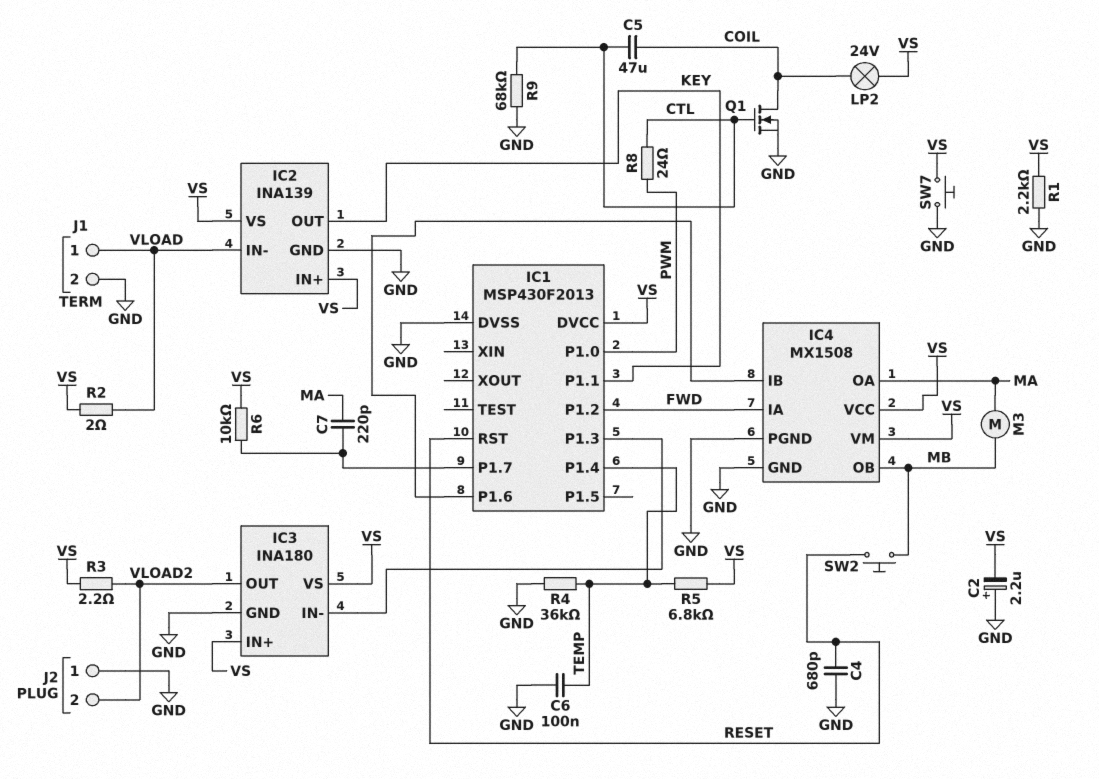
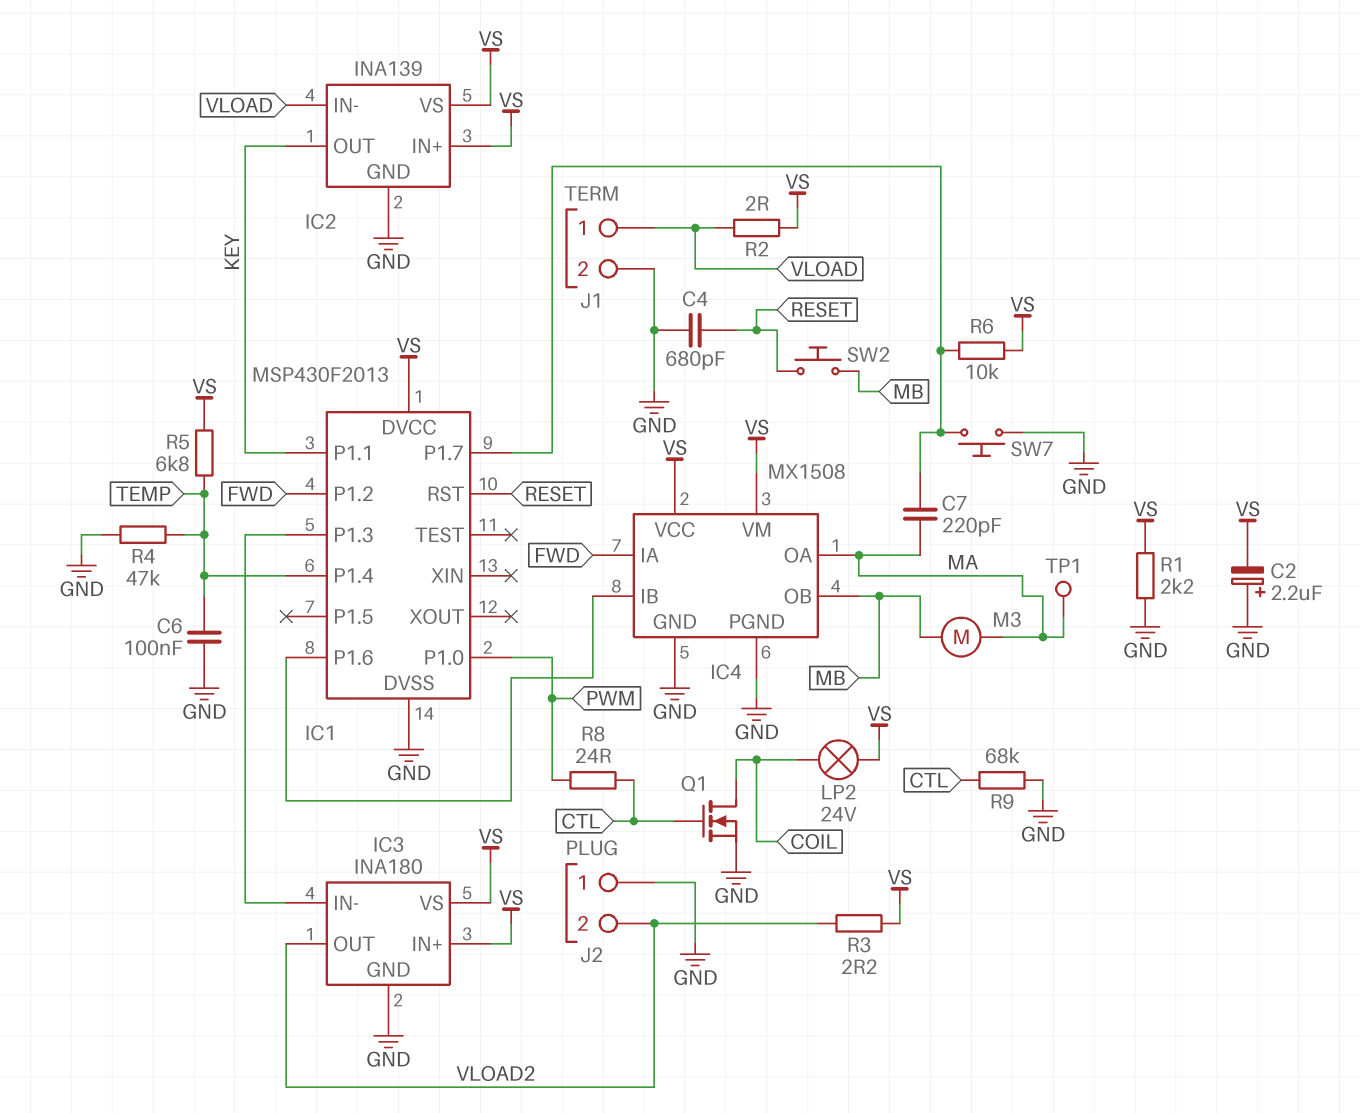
C5: 47uF (COIL, CTL) -> none
R4: 36k (GND, TEMP) -> 47k (GND, TEMP)
SW7: button (GND, VS) -> button (GND, IC1/P1.7)
TP1: none -> test point (MA)

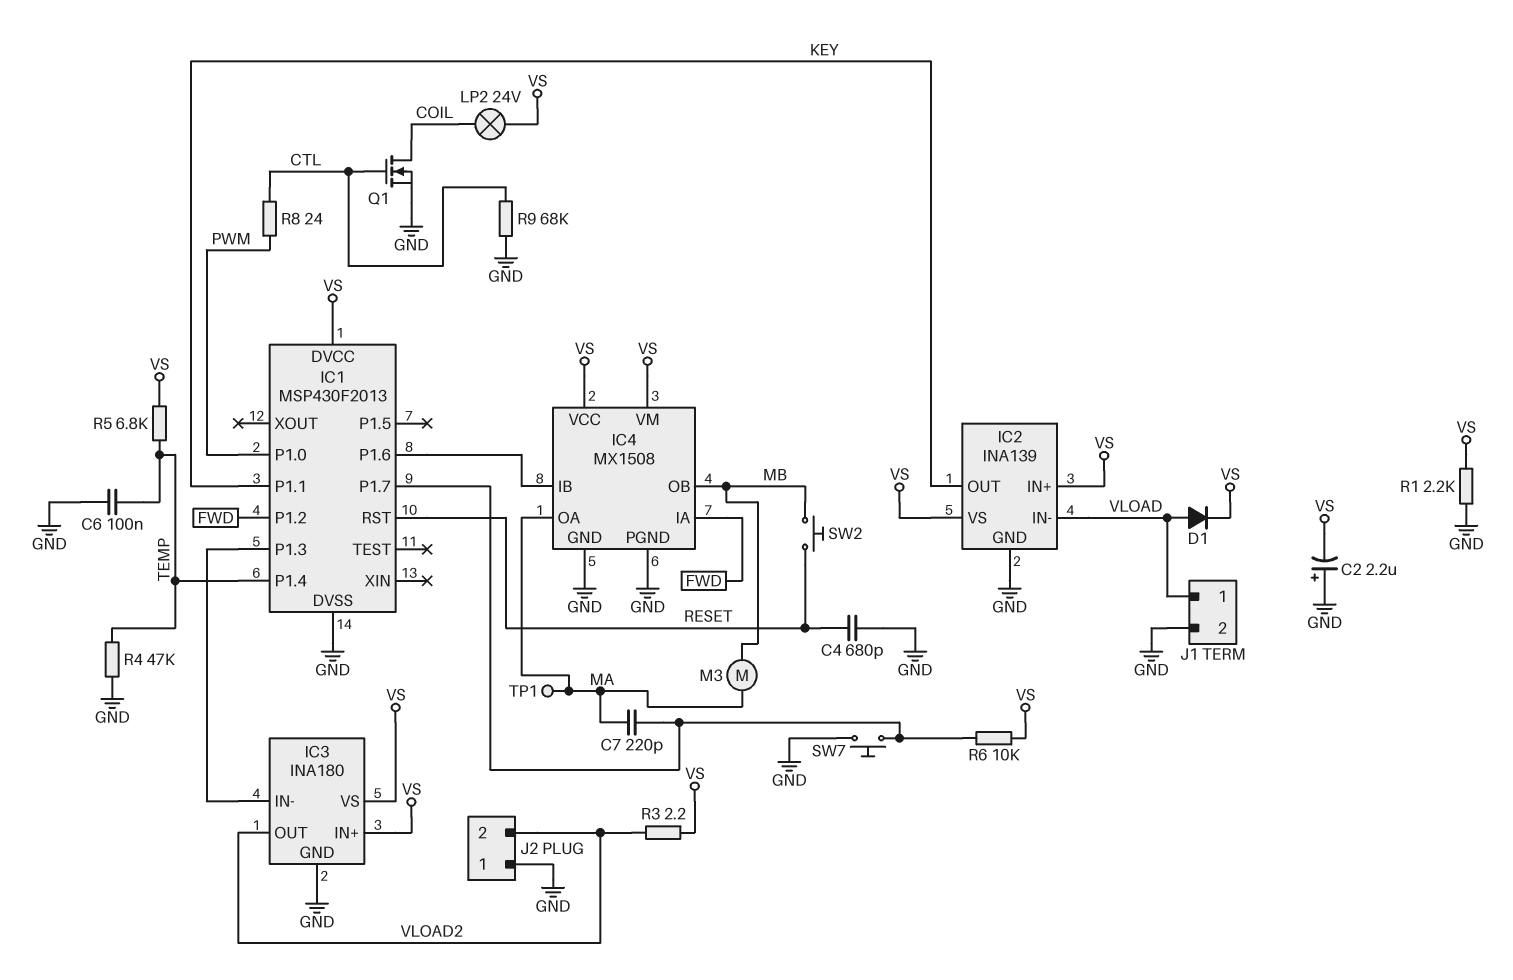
D1: none -> diode (A VLOAD, K VS)
R2: 2 (VLOAD, VS) -> none

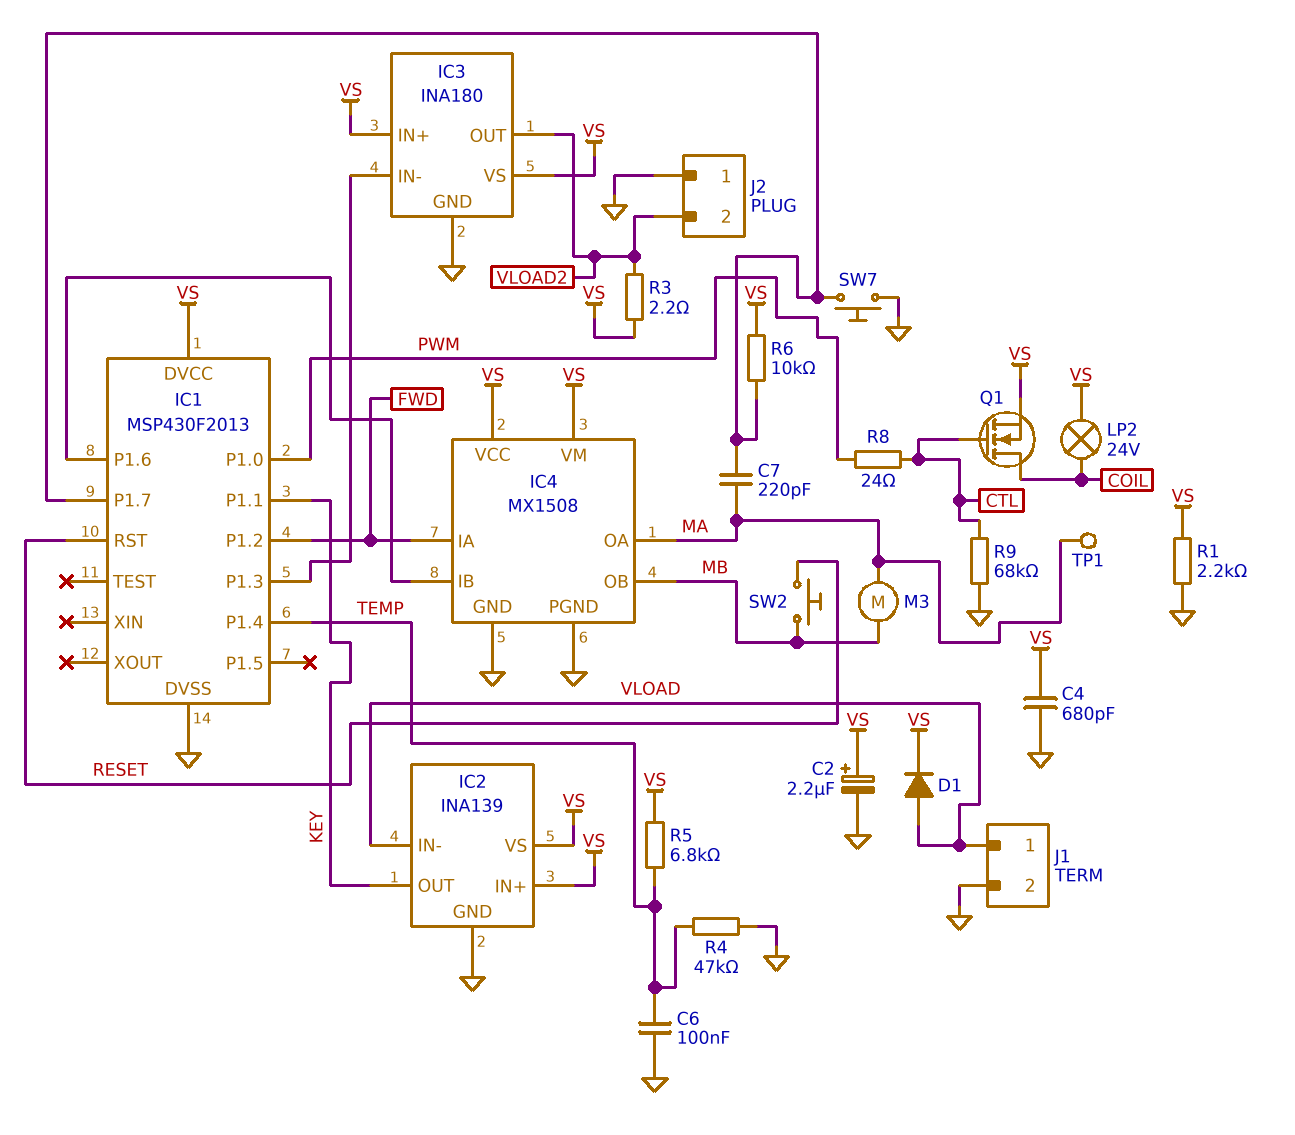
C2: 2.2uF (plus GND, minus VS) -> 2.2uF (plus VS, minus GND)
C4: 680pF (GND, RESET) -> 680pF (GND, VS)
Q1: NMOS (G CTL, D COIL, S GND) -> NMOS (G CTL, D COIL, S VS)

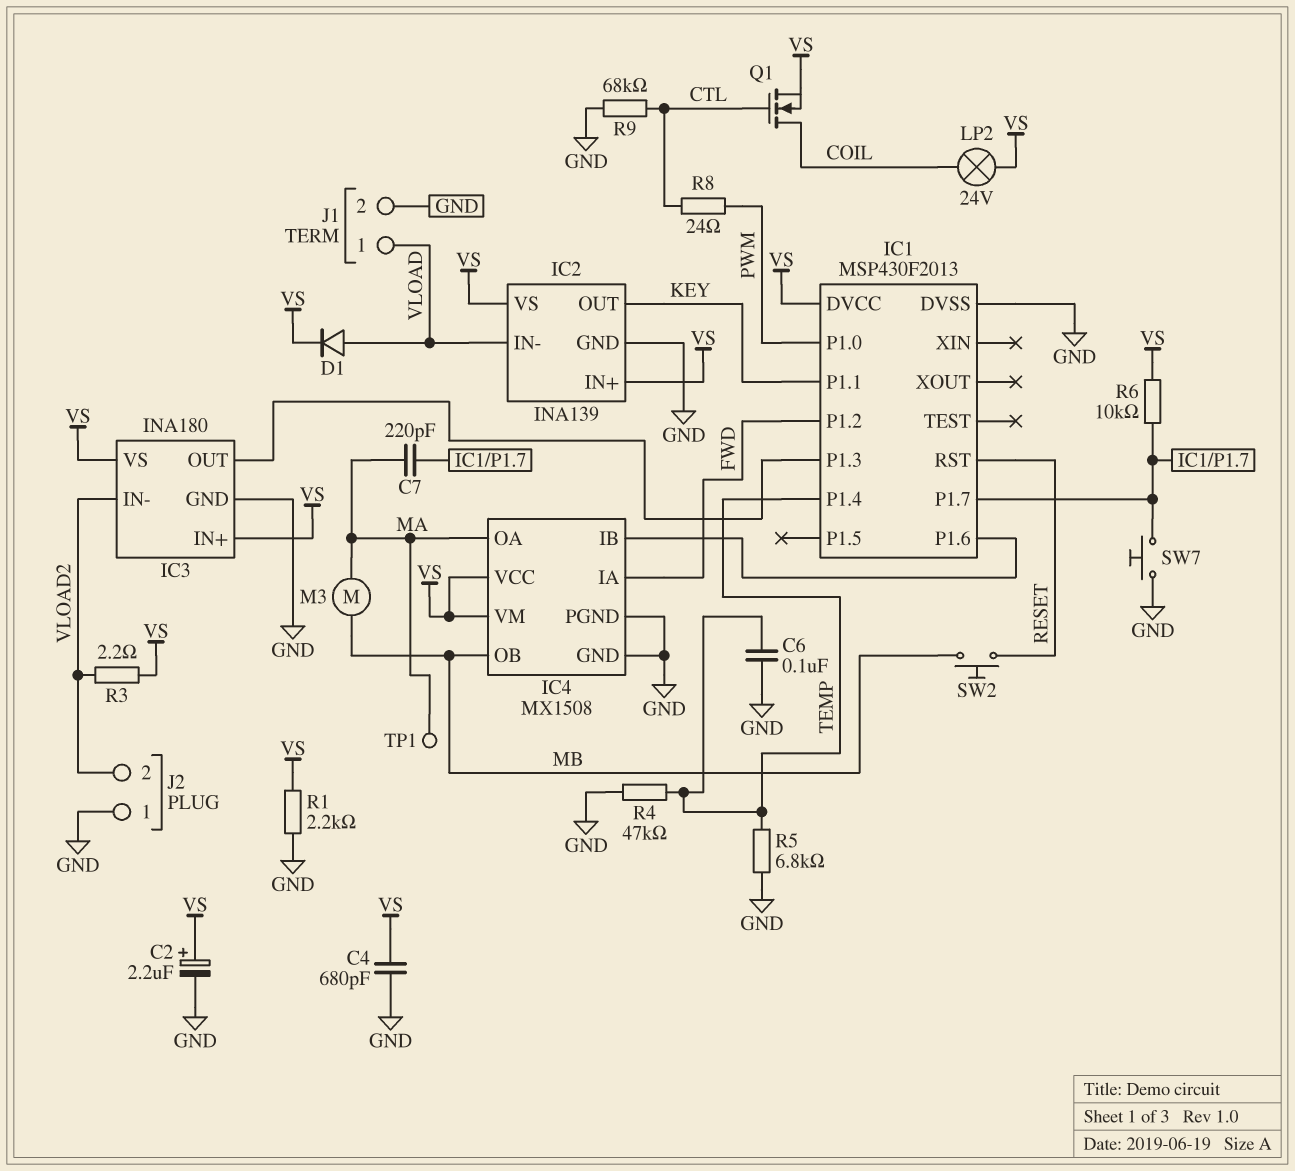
IC3 pin IN-: IC1/P1.3 -> VLOAD2
IC3 pin OUT: VLOAD2 -> IC1/P1.3
R5: 6.8k (TEMP, VS) -> 6.8k (GND, TEMP)

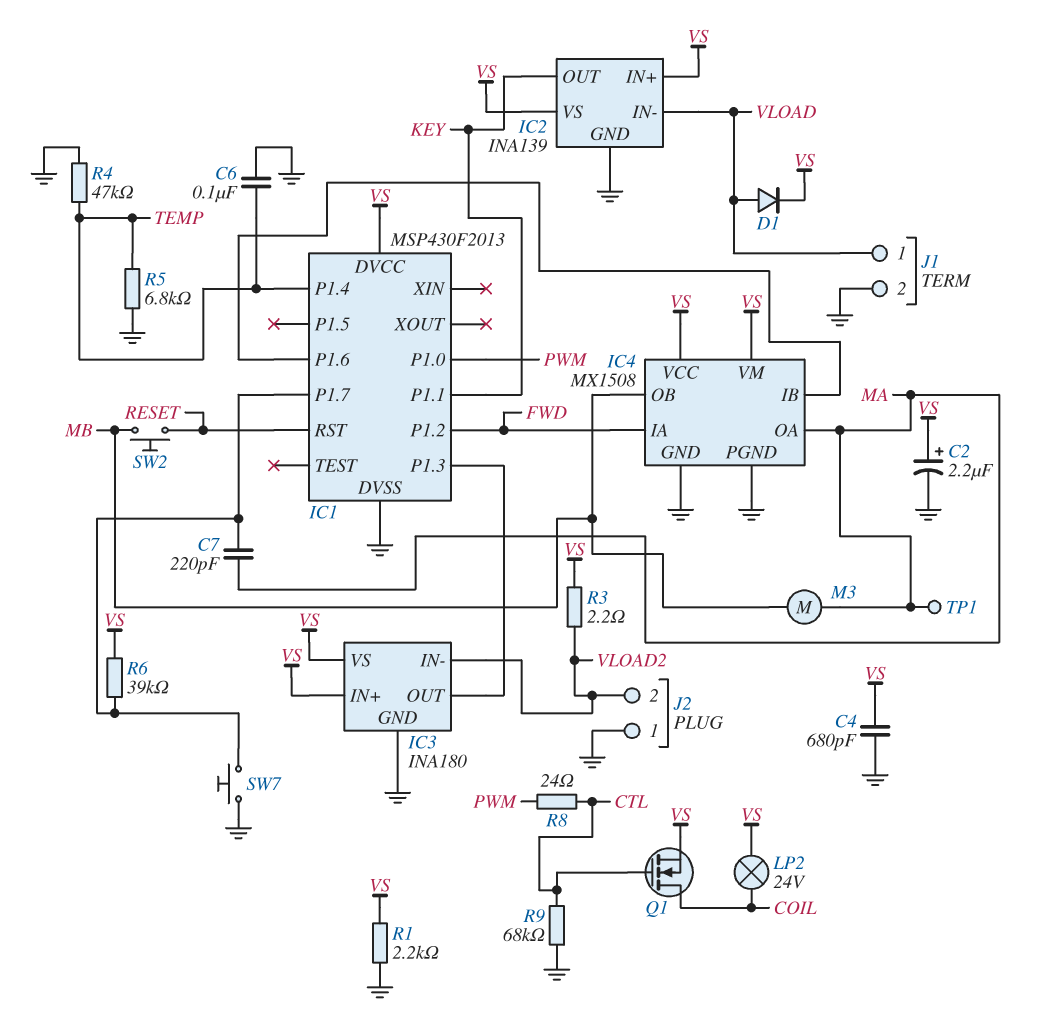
R6: 10k (IC1/P1.7, VS) -> 39k (IC1/P1.7, VS)

